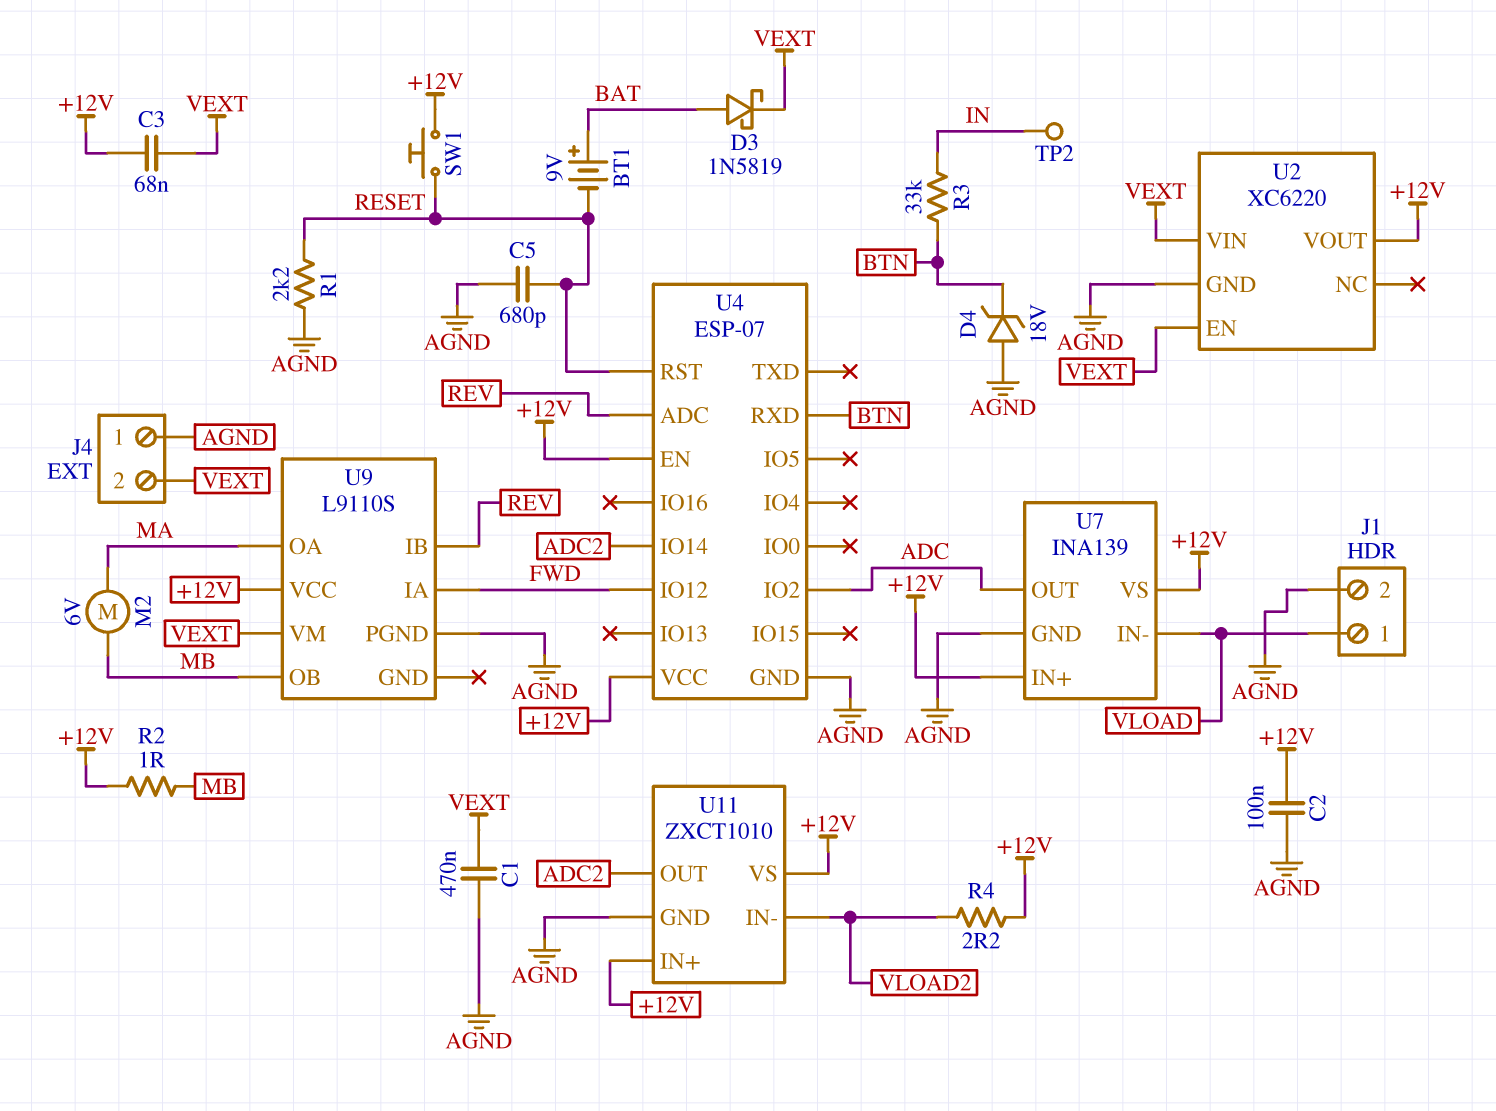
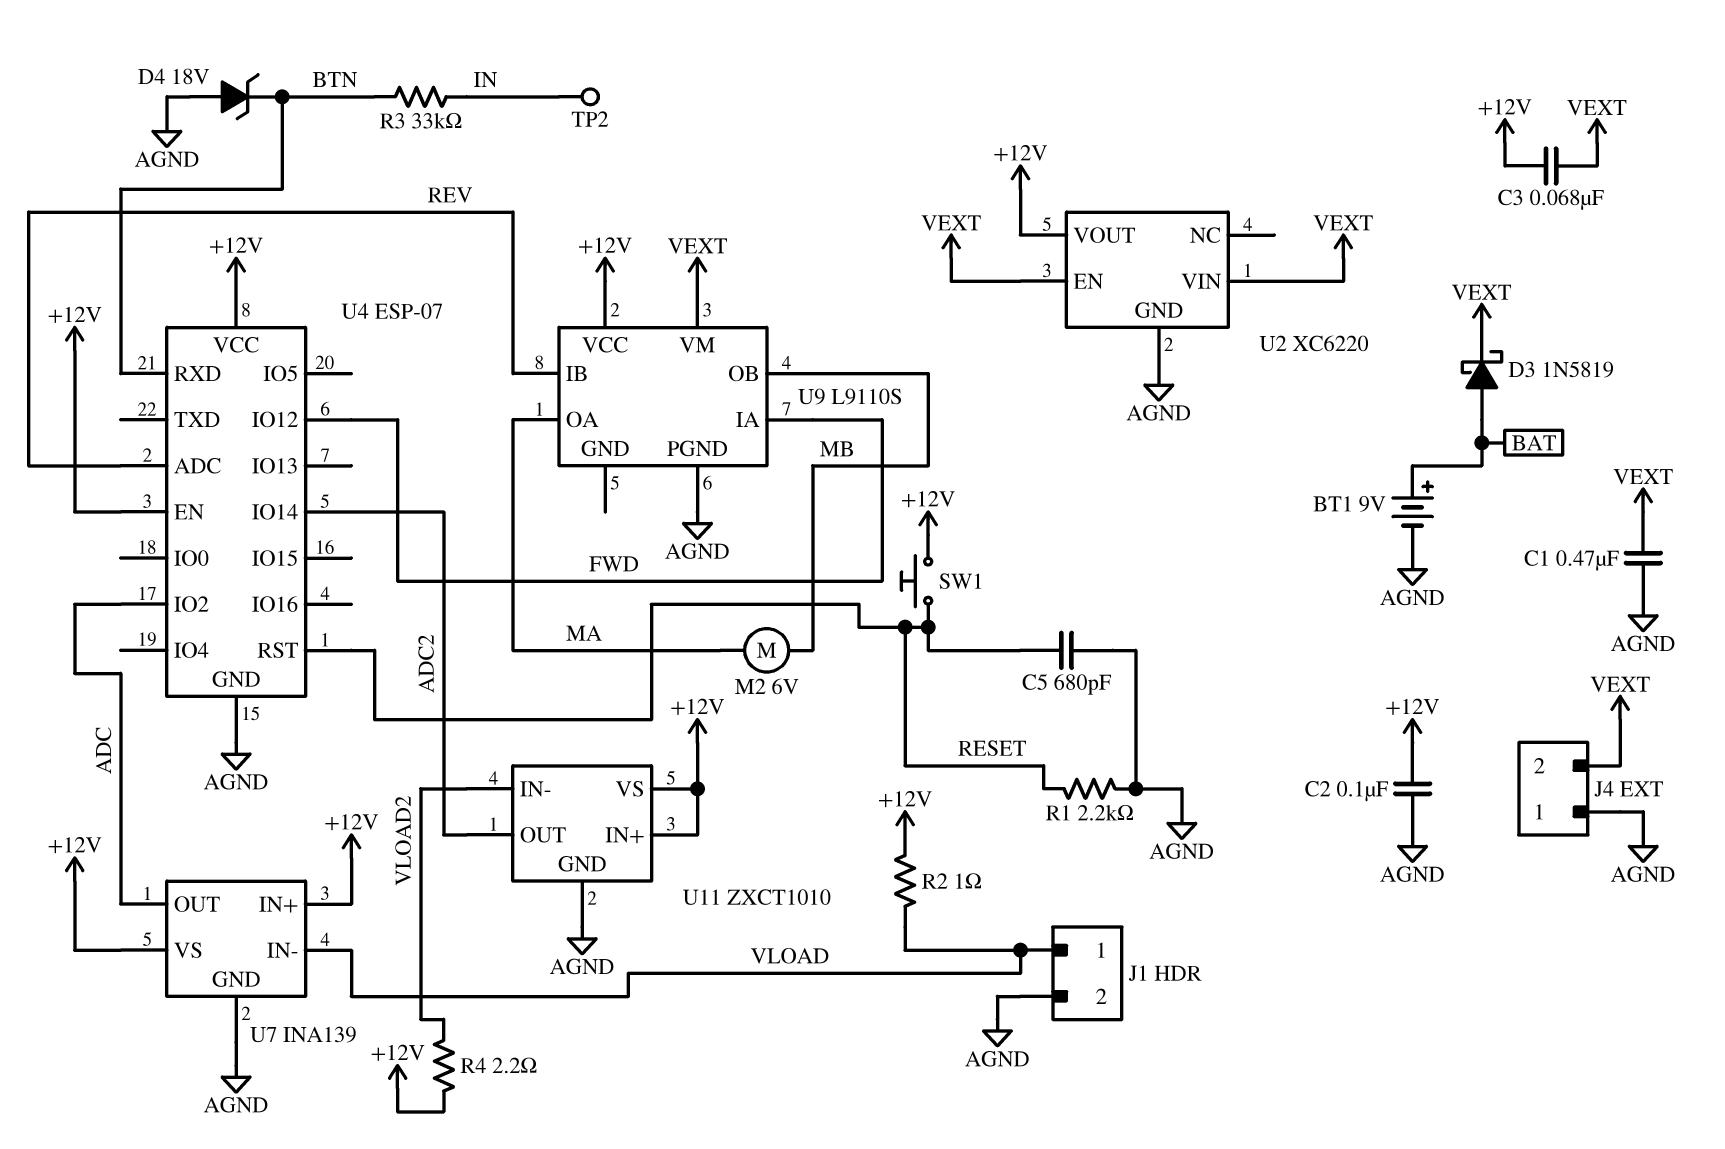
BT1: 9V (plus BAT, minus RESET) -> 9V (plus BAT, minus AGND)
R2: 1 (+12V, MB) -> 1 (+12V, VLOAD)

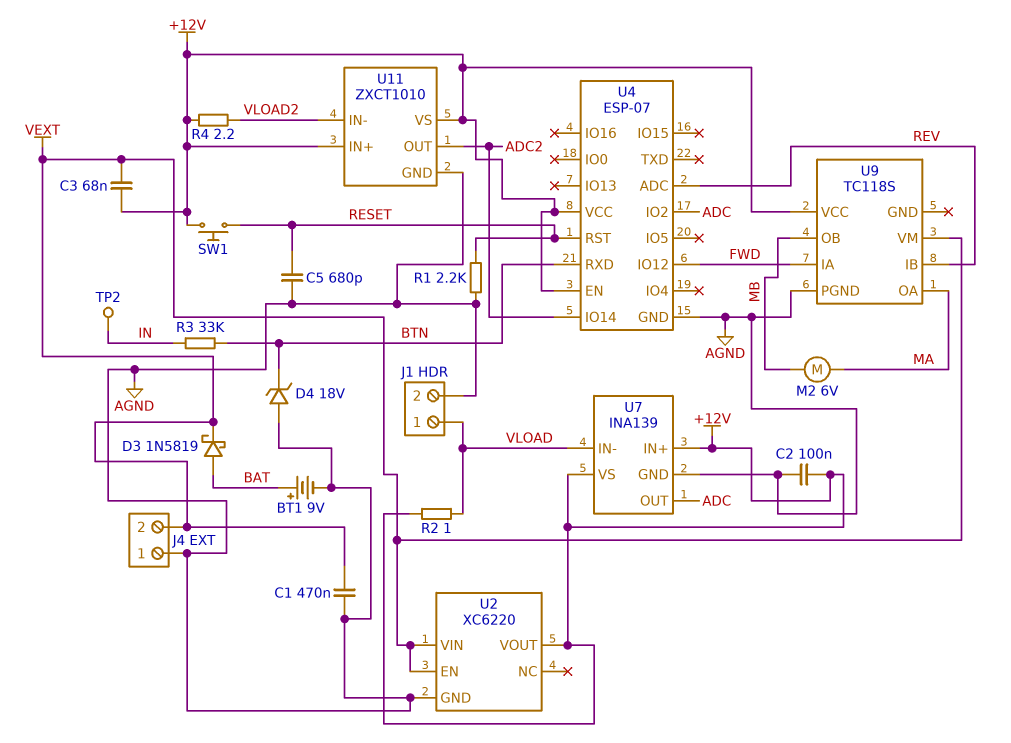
U9: L9110S -> TC118S

